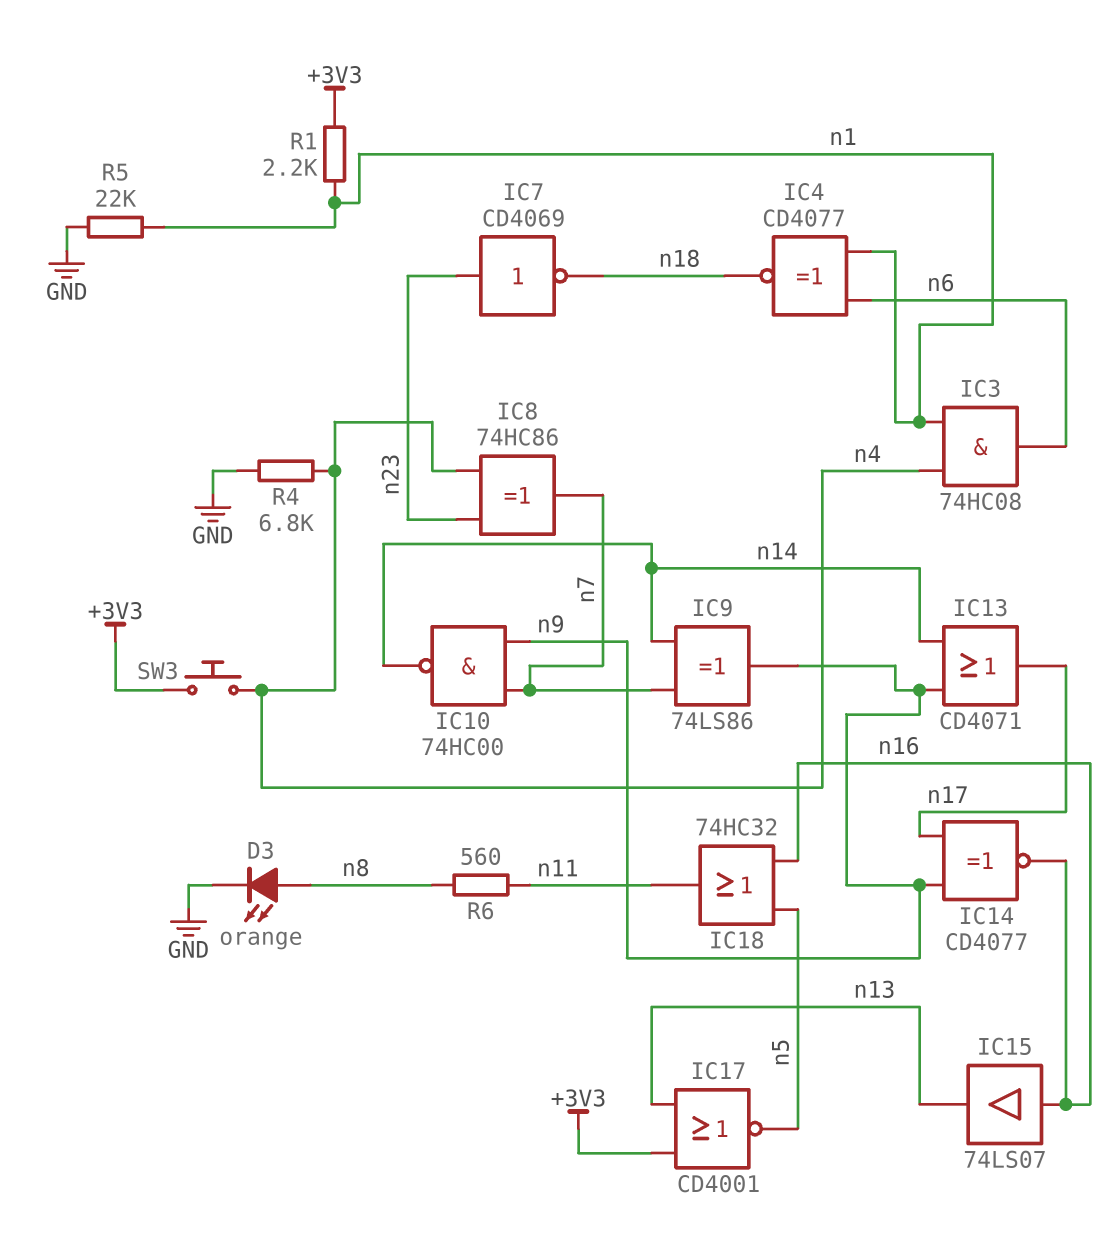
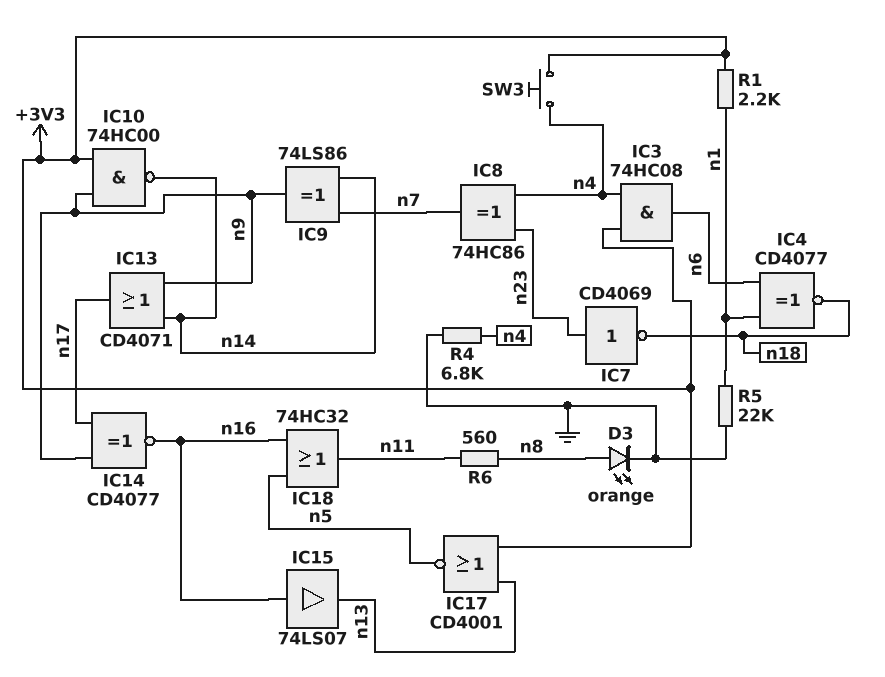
IC3: AND 74HC08 (in n1, in n4, out n6) -> AND 74HC08 (in +3V3, in n4, out n6)
IC10: NAND 74HC00 (in n7, in n9, out n14) -> NAND 74HC00 (in +3V3, in n9, out n14)

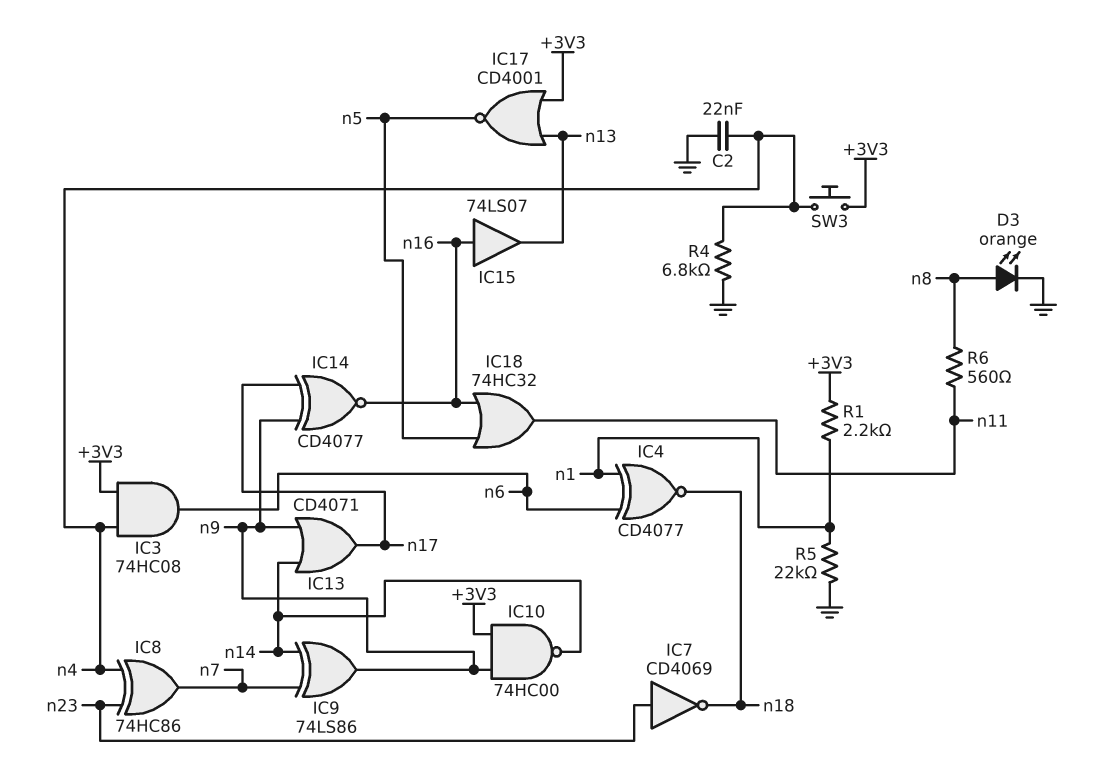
C2: none -> 22nF (GND, n4)

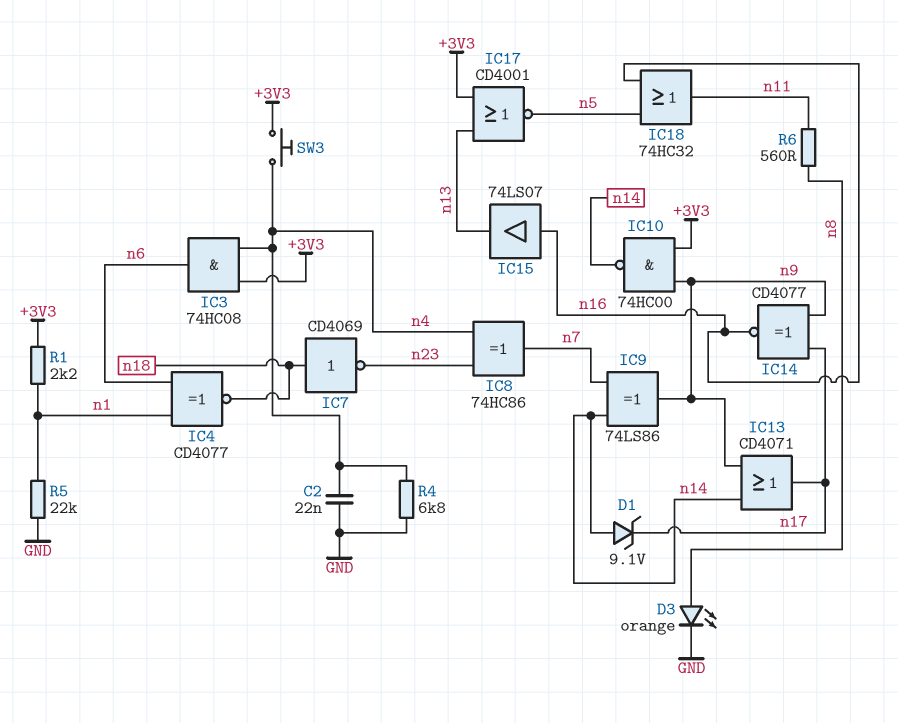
D1: none -> zener 9.1V (A n14, K n17)
IC7: NOT CD4069 (in n23, out n18) -> NOT CD4069 (in n18, out n23)

